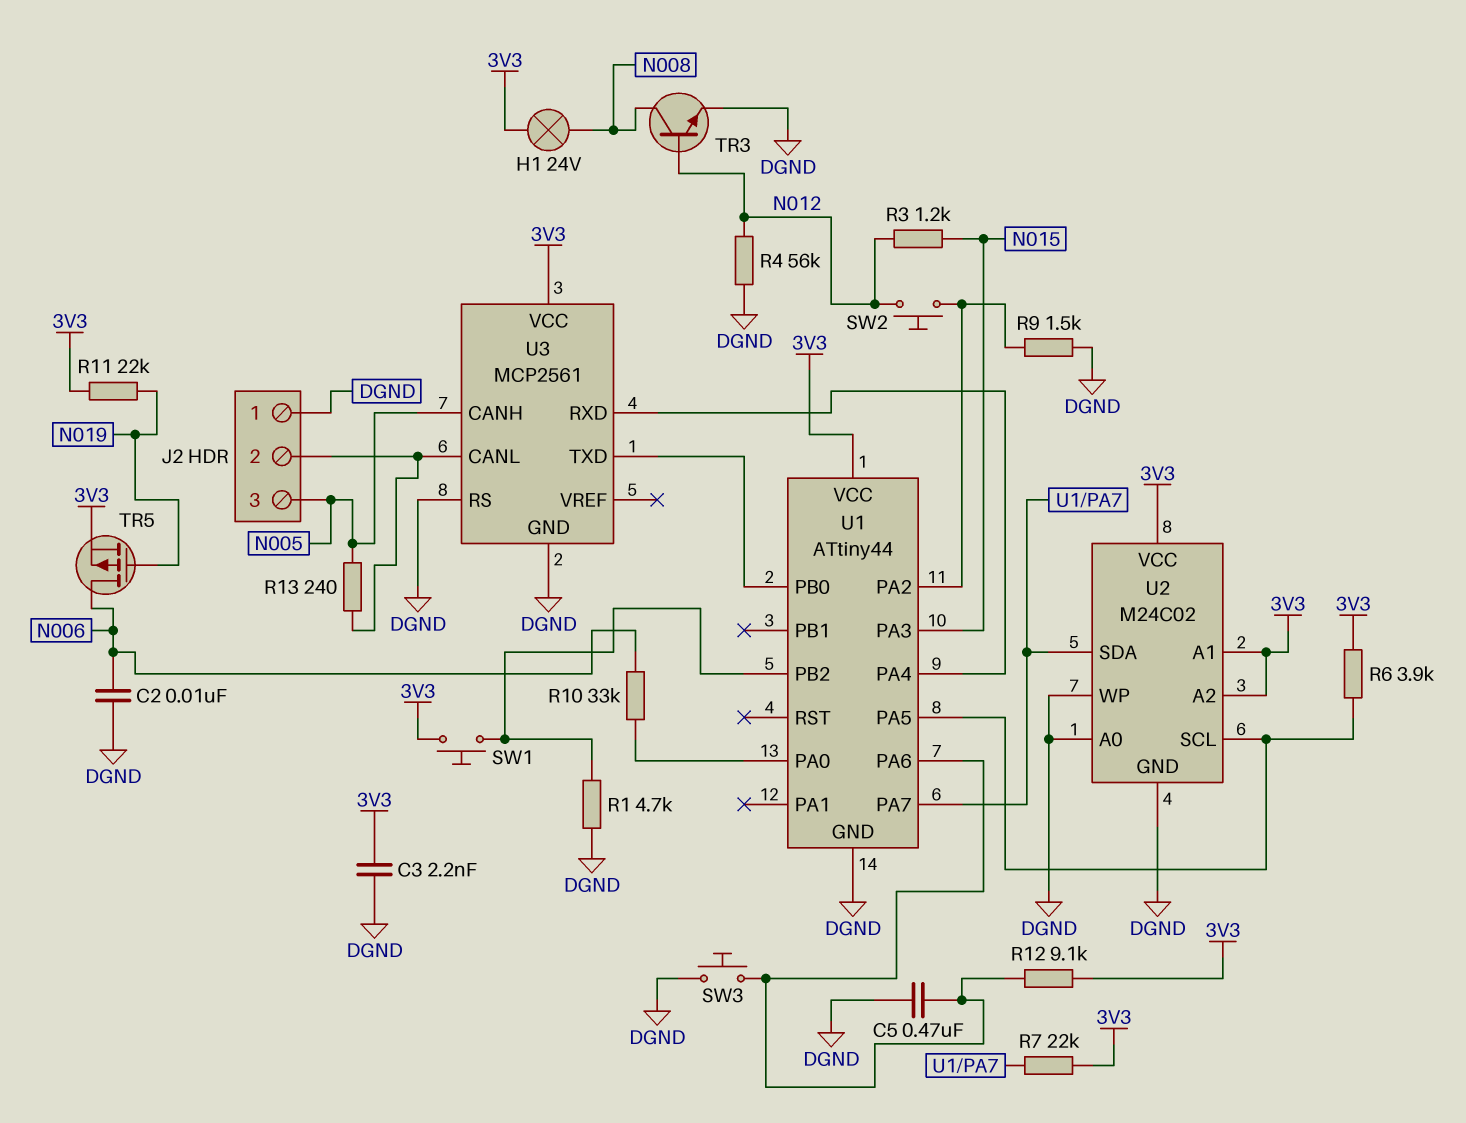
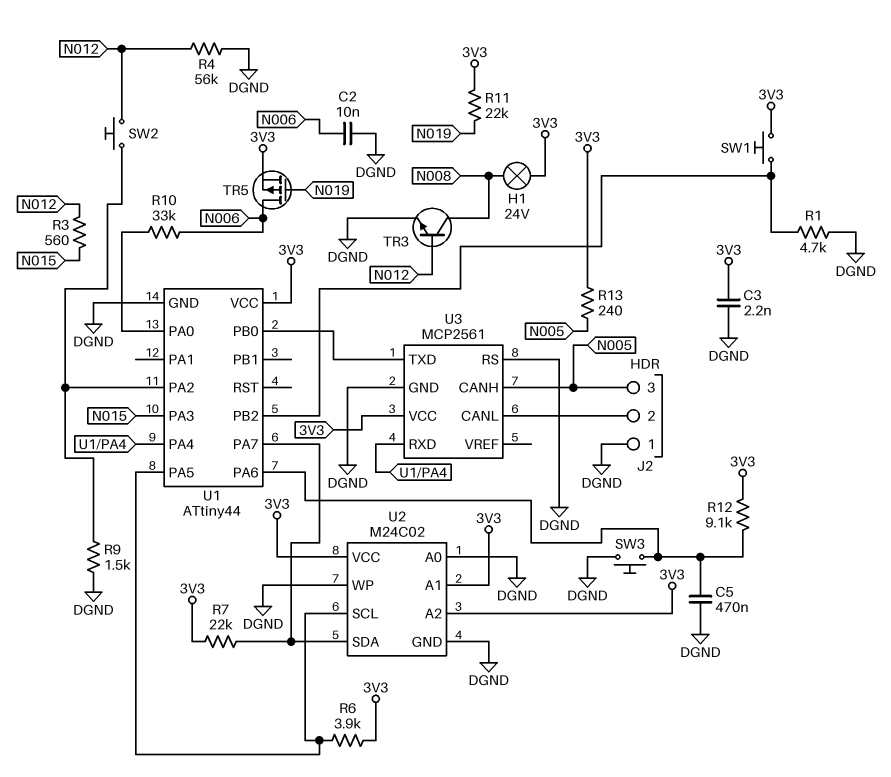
R3: 1.2k (N012, N015) -> 560 (N012, N015)
R13: 240 (J2/2, N005) -> 240 (3V3, N005)

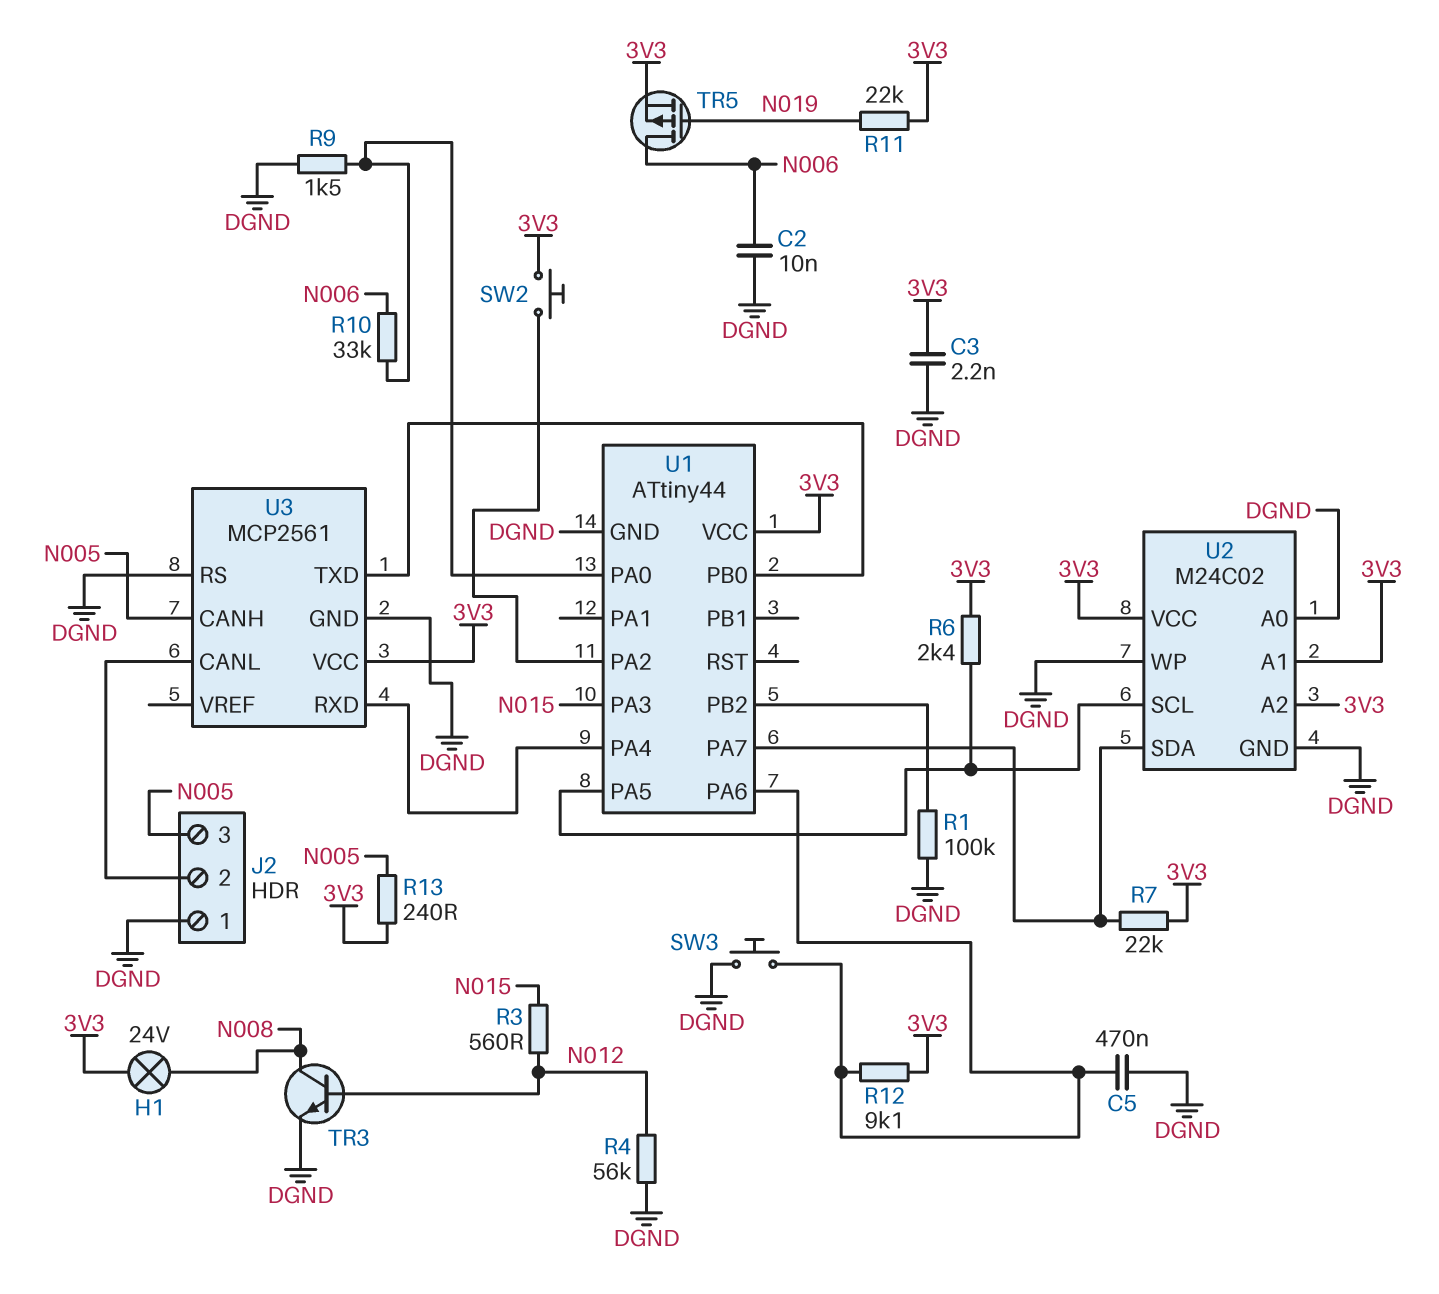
R1: 4.7k (DGND, U1/PB2) -> 100k (DGND, U1/PB2)
R6: 3.9k (3V3, U1/PA5) -> 2.4k (3V3, U1/PA5)
R9: 1.5k (DGND, U1/PA2) -> 1.5k (DGND, U1/PA0)
SW1: button (3V3, U1/PB2) -> none
SW2: button (N012, U1/PA2) -> button (3V3, U1/PA2)

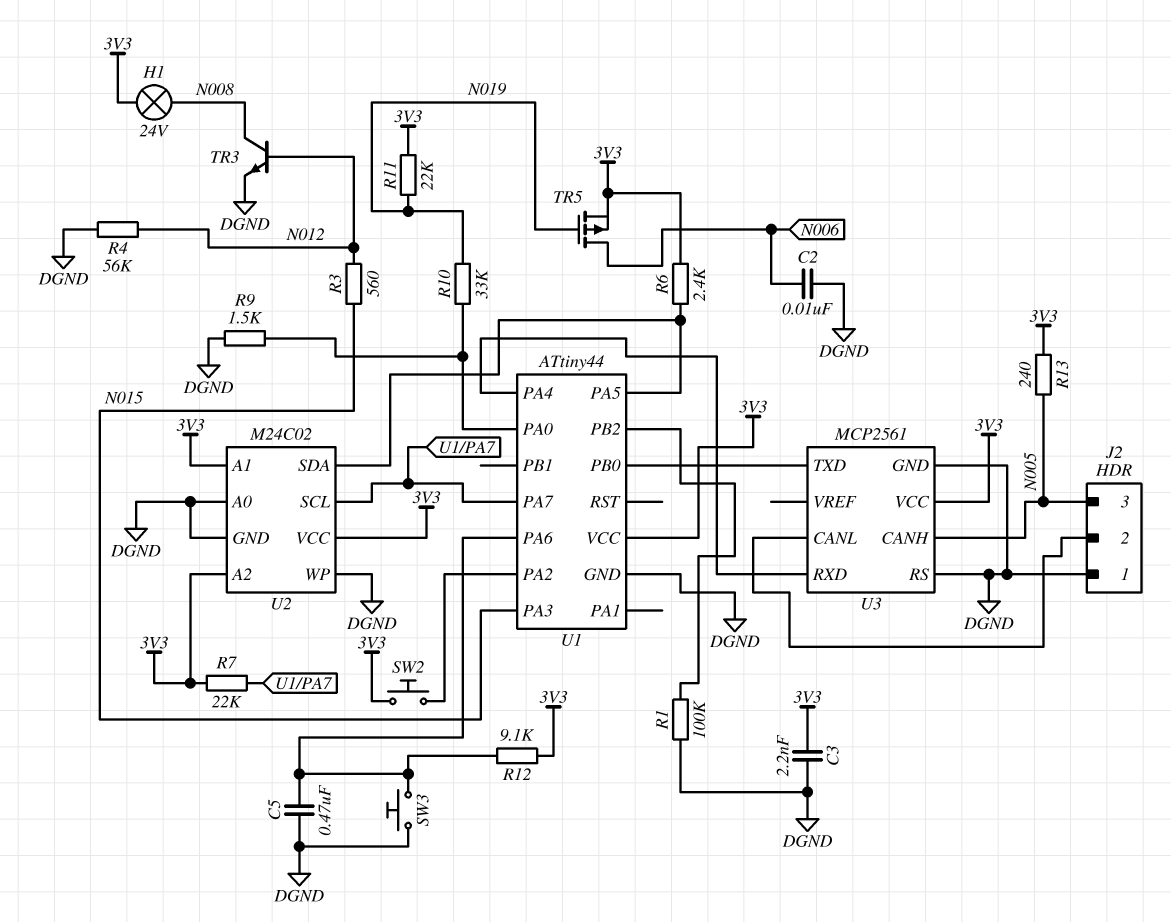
R10: 33k (N006, U1/PA0) -> 33k (N019, U1/PA0)
U2 pin SCL: U1/PA5 -> U1/PA7
U2 pin SDA: U1/PA7 -> U1/PA5

